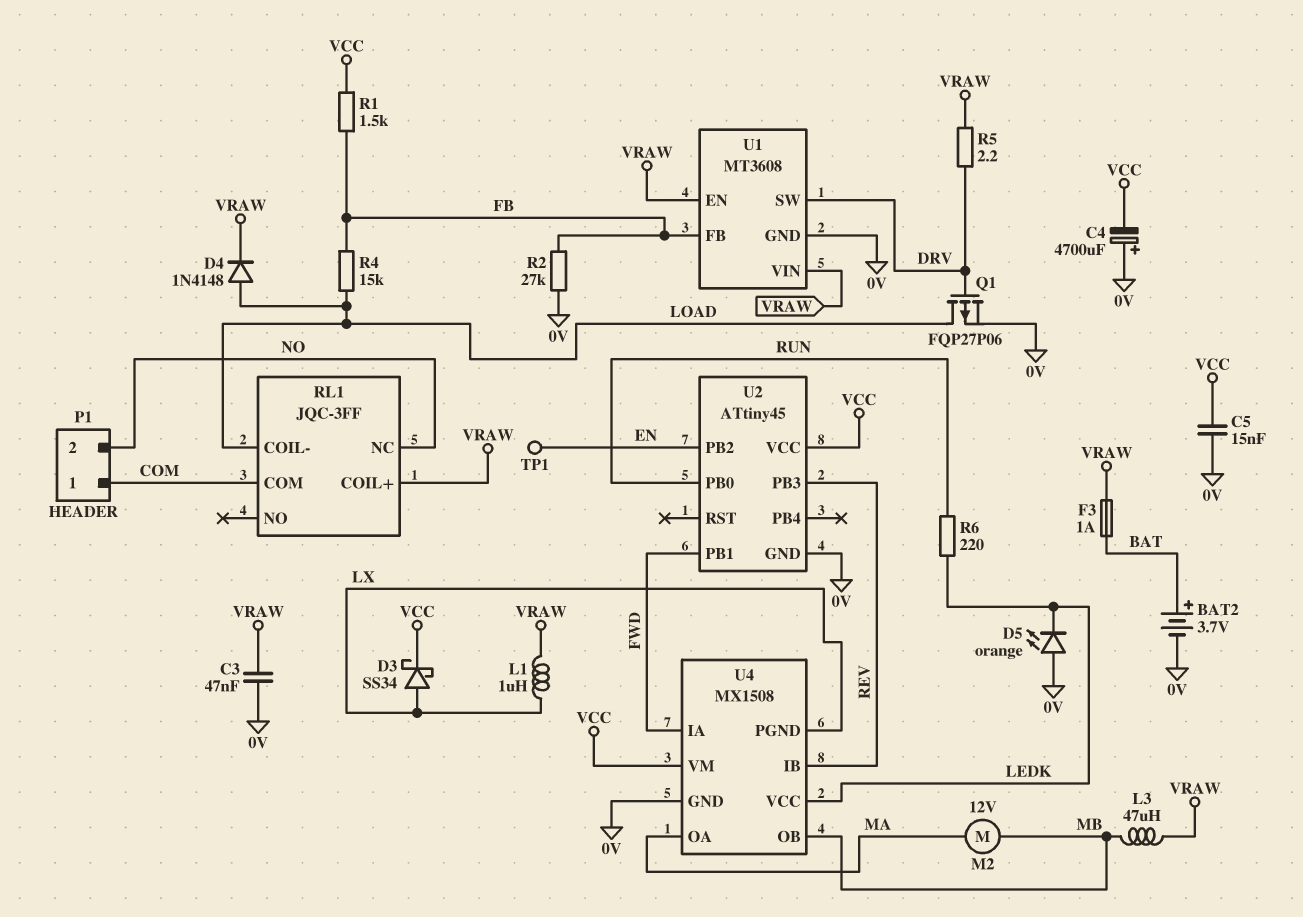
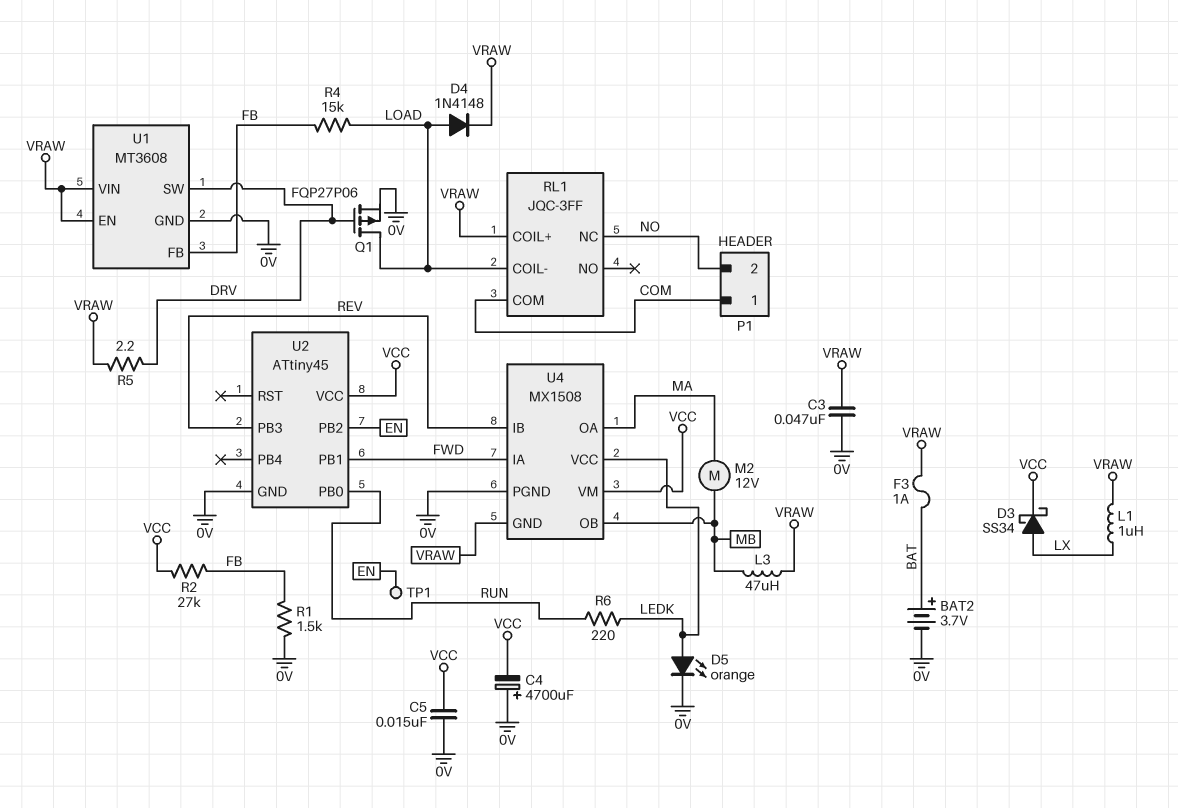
D5: LED orange (A 0V, K LEDK) -> LED orange (A LEDK, K 0V)
R1: 1.5k (FB, VCC) -> 1.5k (0V, FB)
R2: 27k (0V, FB) -> 27k (FB, VCC)
U4 pin GND: 0V -> VRAW
U4 pin PGND: LX -> 0V

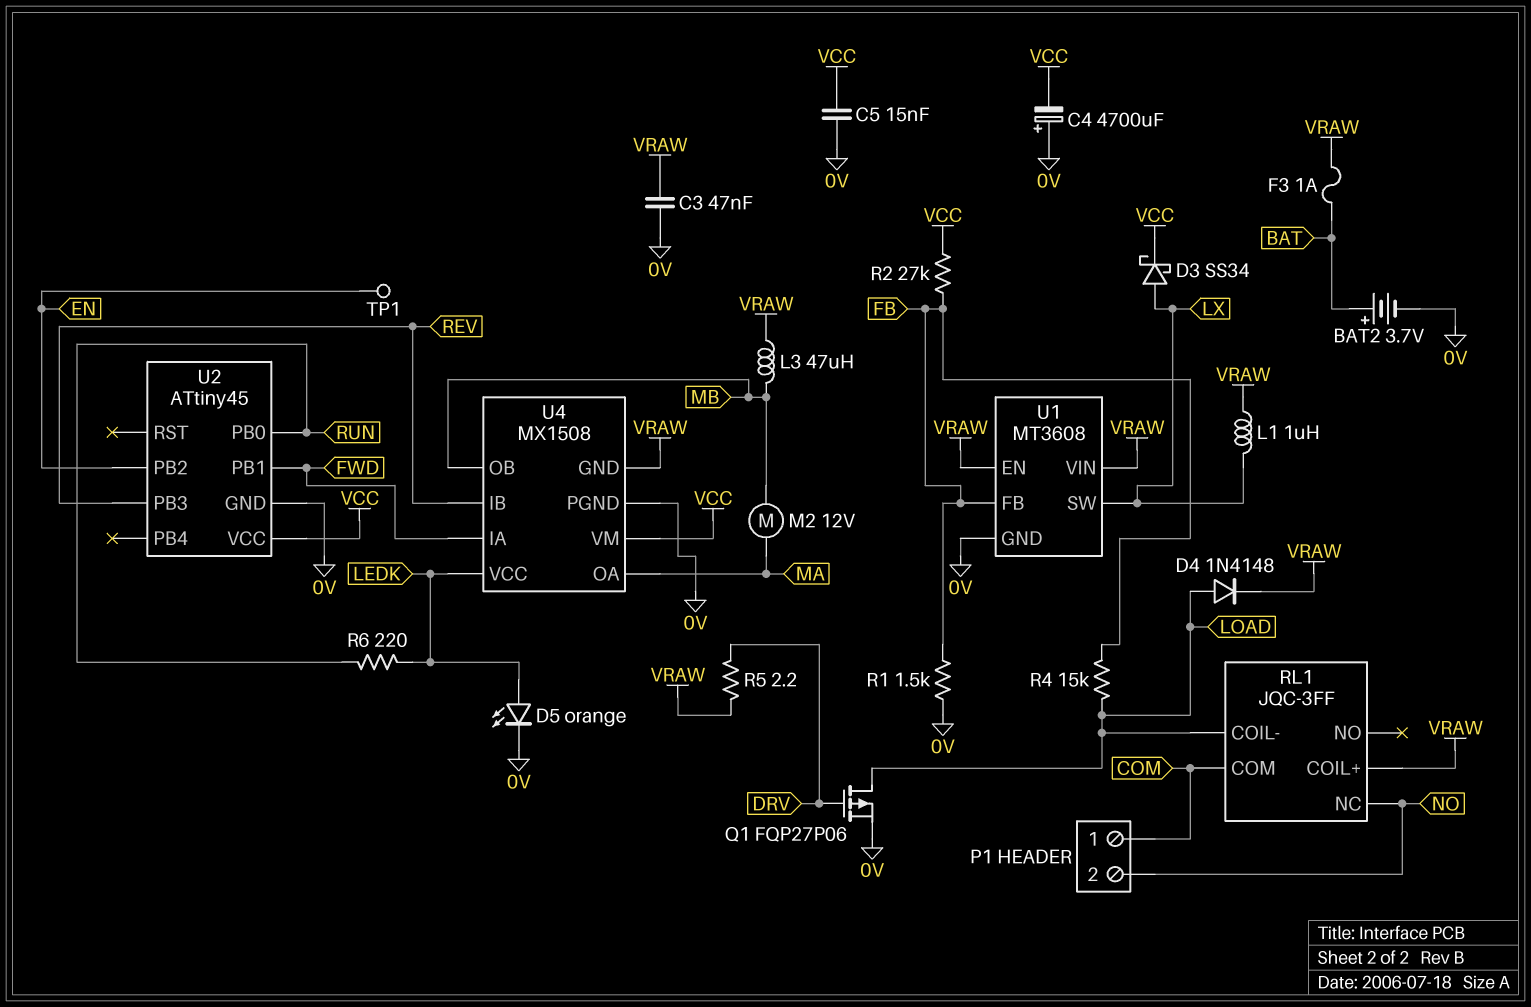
U1 pin SW: DRV -> LX

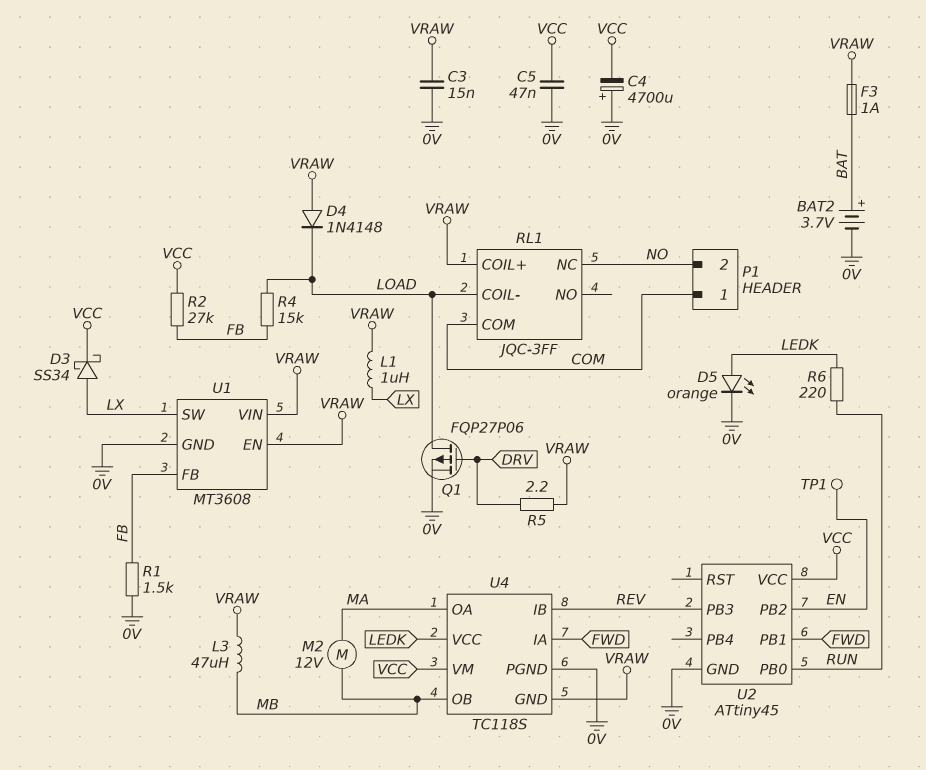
C3: 47nF (0V, VRAW) -> 15nF (0V, VRAW)
C5: 15nF (0V, VCC) -> 47nF (0V, VCC)
D4: diode 1N4148 (A LOAD, K VRAW) -> diode 1N4148 (A VRAW, K LOAD)
U4: MX1508 -> TC118S

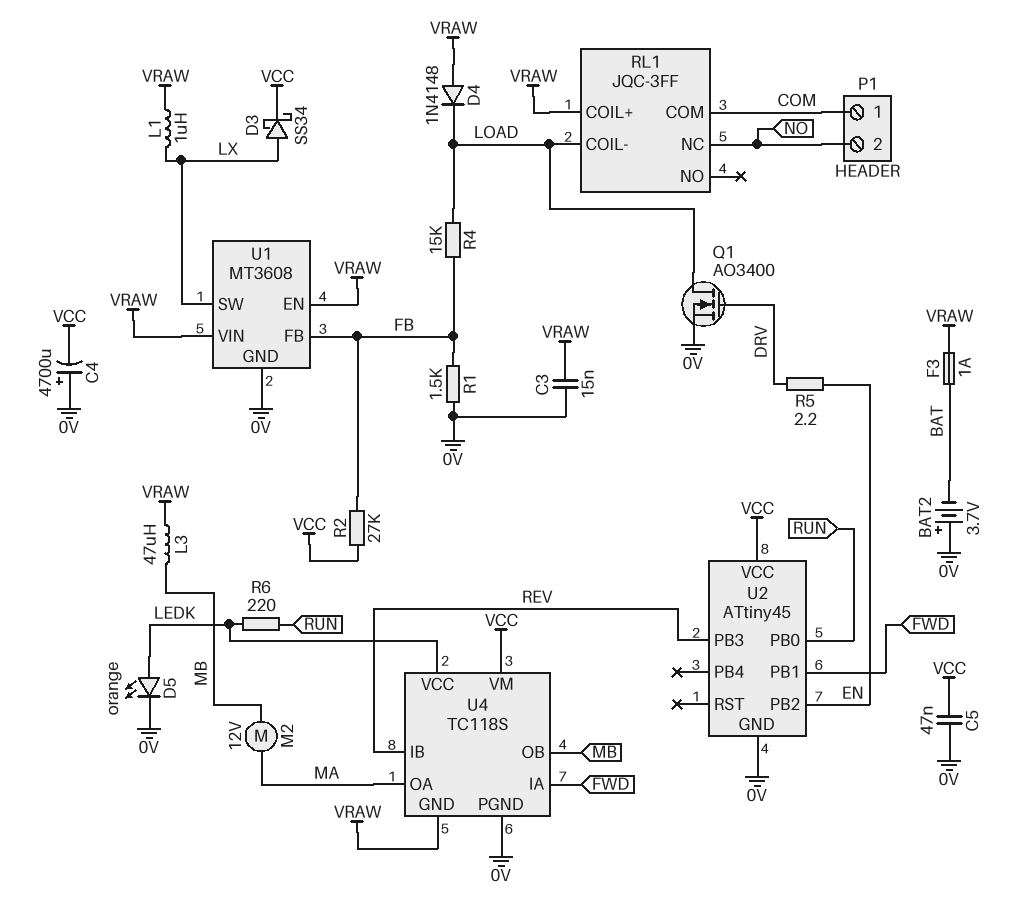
BAT2: 3.7V (plus BAT, minus 0V) -> 3.7V (plus 0V, minus BAT)
Q1: PMOS FQP27P06 (G DRV, D LOAD, S 0V) -> NMOS AO3400 (G DRV, D LOAD, S 0V)
R5: 2.2 (DRV, VRAW) -> 2.2 (DRV, EN)
TP1: test point (EN) -> none

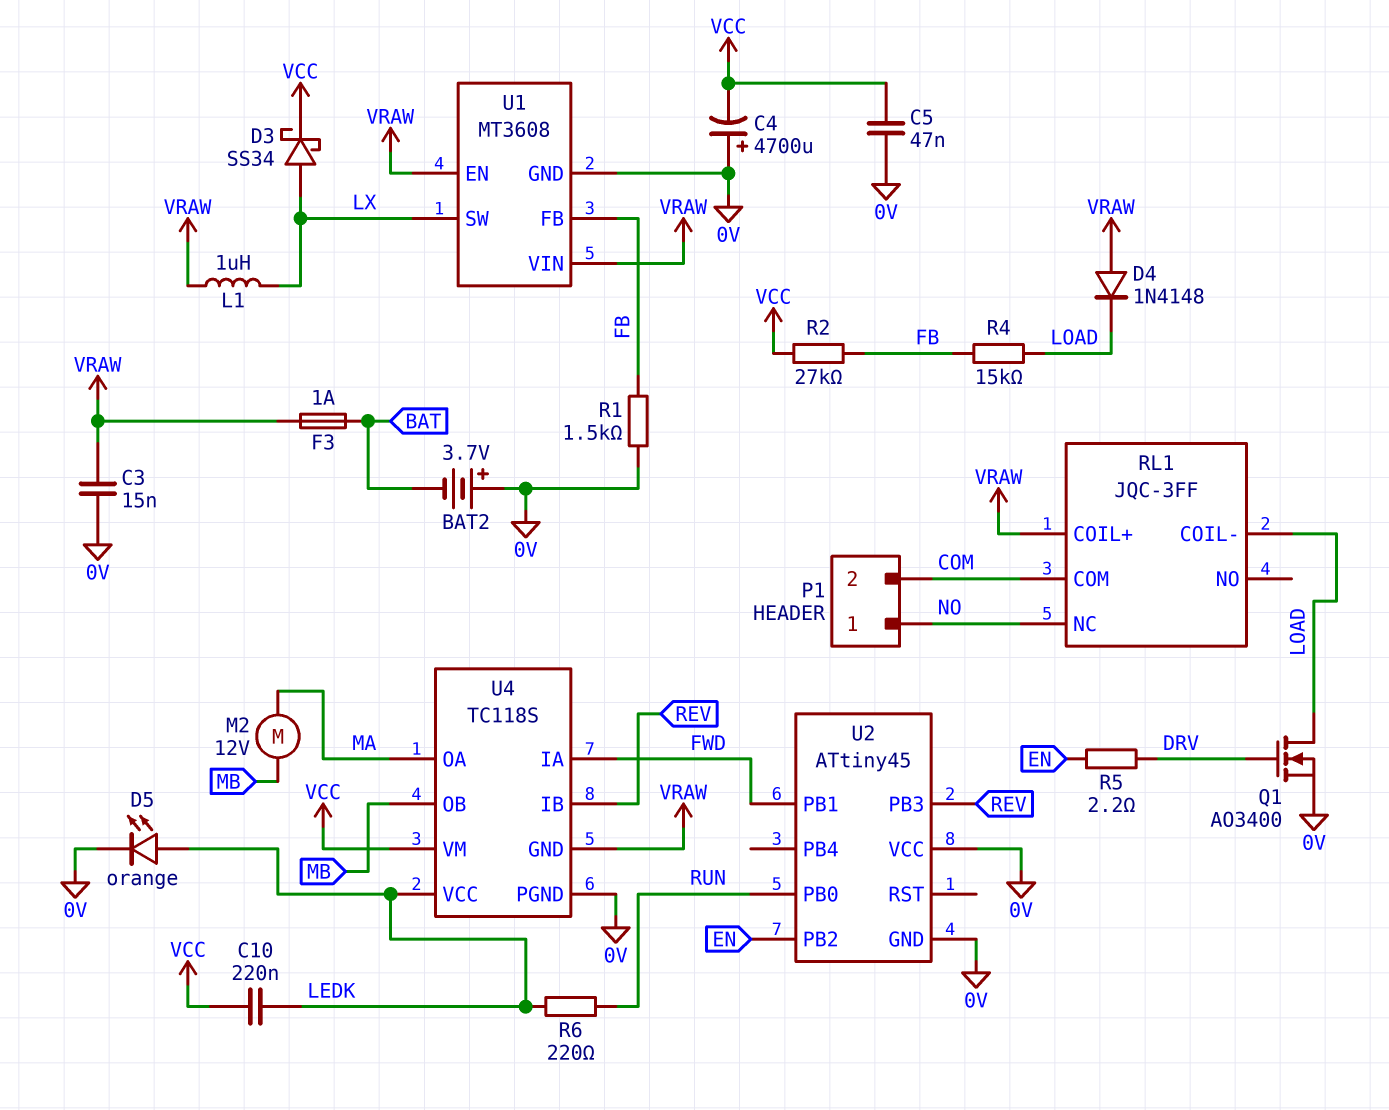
C10: none -> 220nF (LEDK, VCC)
L3: 47uH (MB, VRAW) -> none
P1 pin 1: COM -> NO
P1 pin 2: NO -> COM
U2 pin VCC: VCC -> 0V

